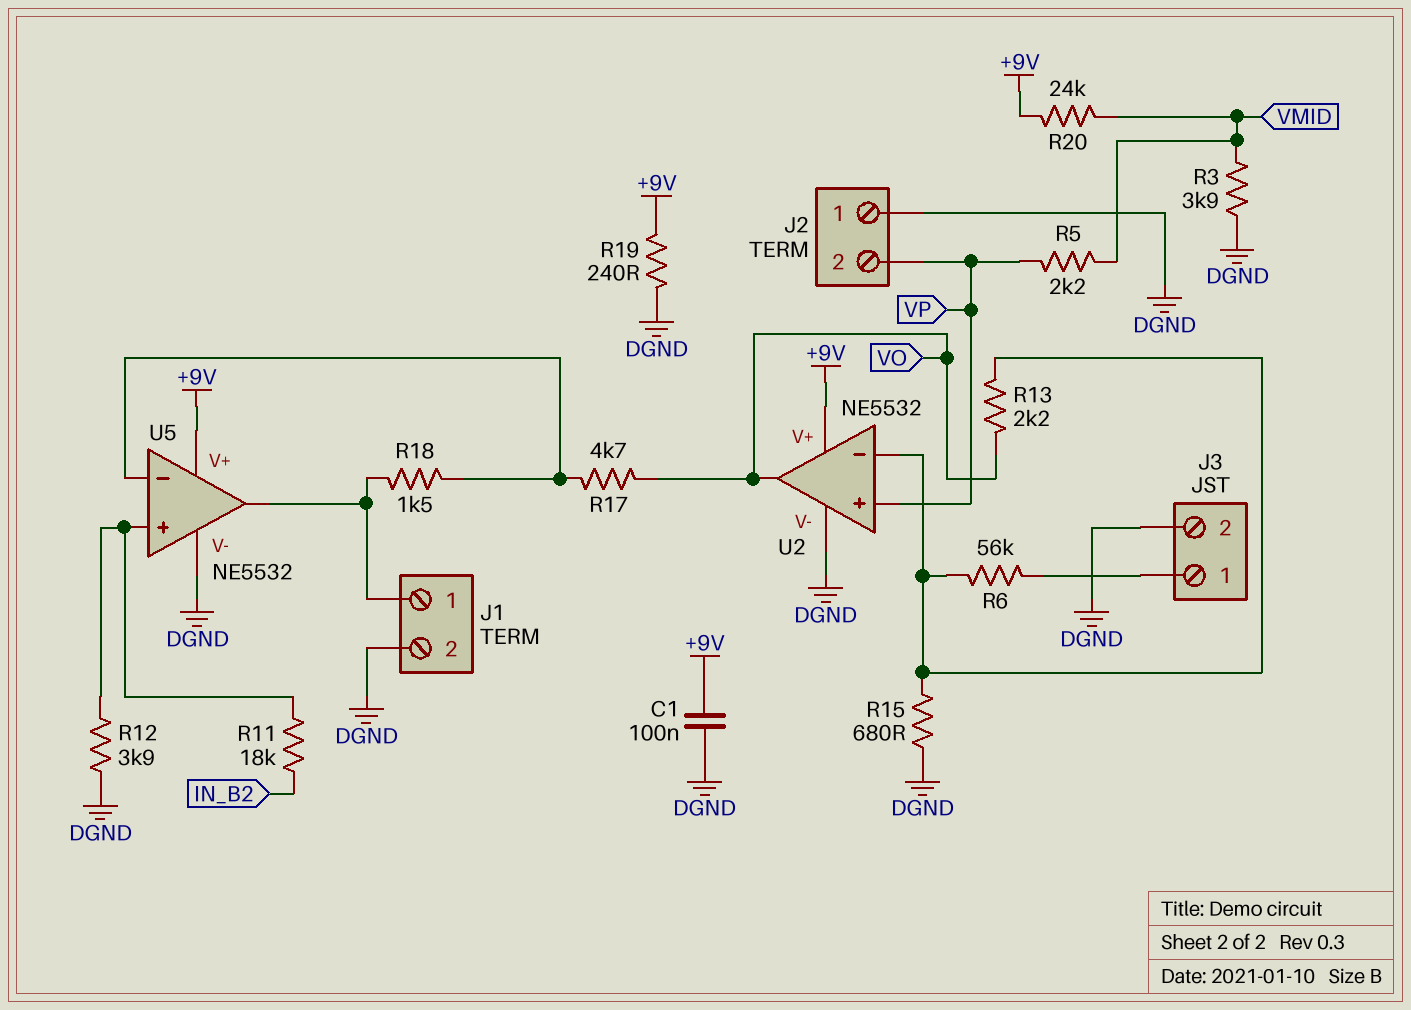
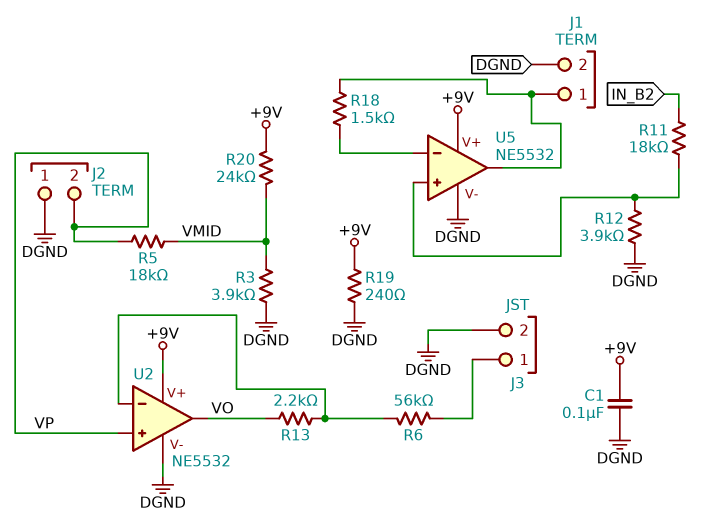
R5: 2.2k (VMID, VP) -> 18k (VMID, VP)
R15: 680 (DGND, U2/in-) -> none
R17: 4.7k (U5/in-, VO) -> none

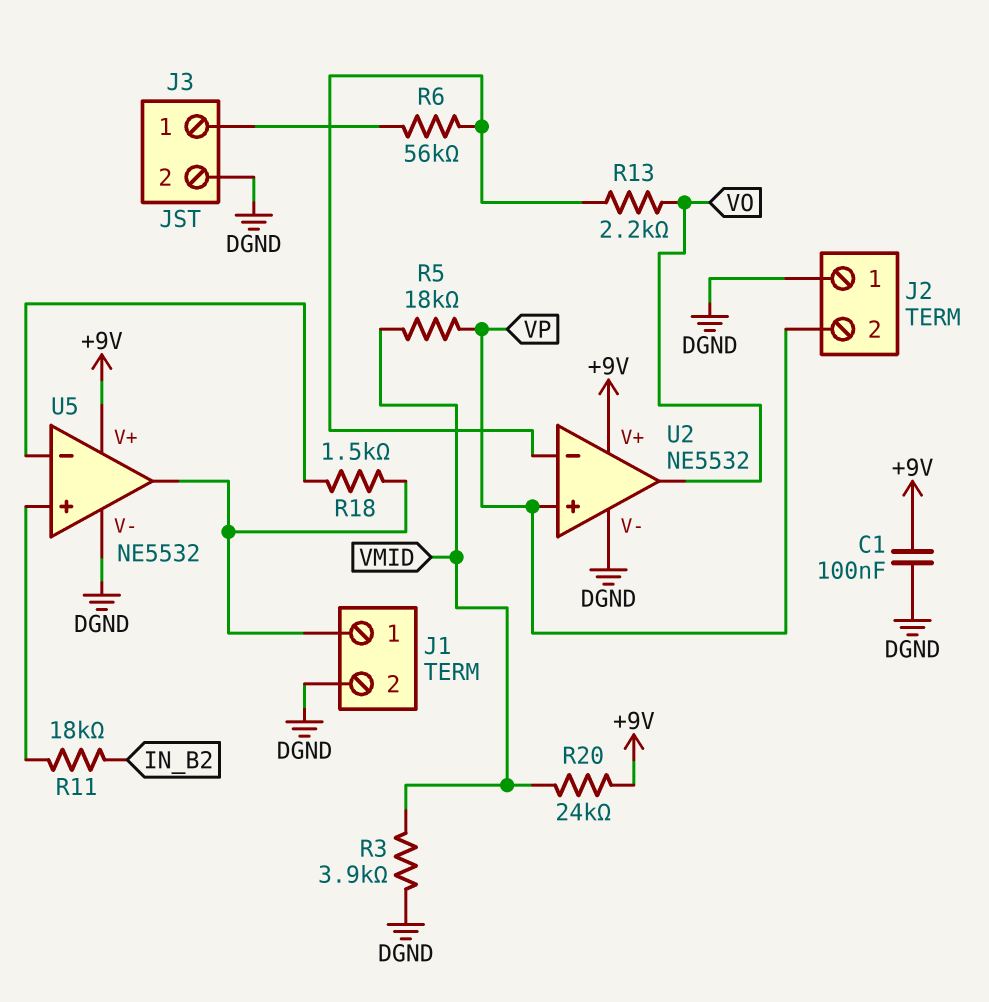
R12: 3.9k (DGND, U5/in+) -> none
R19: 240 (+9V, DGND) -> none

